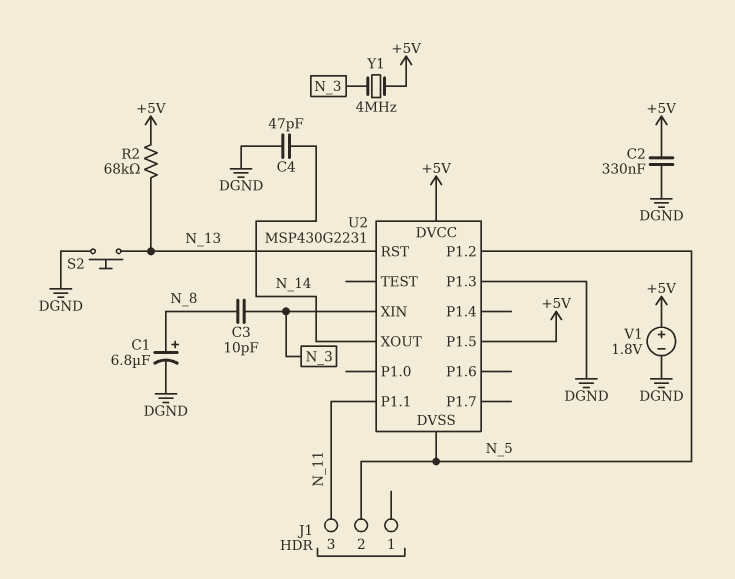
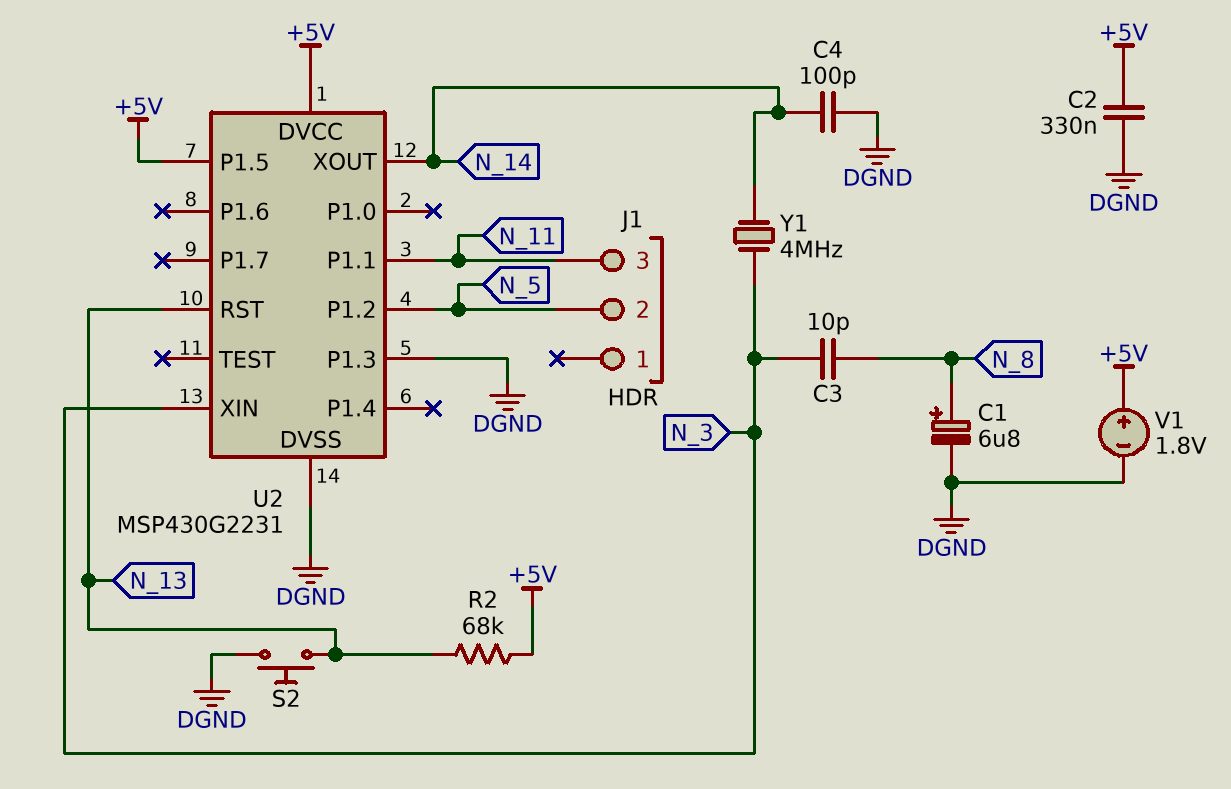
C4: 47pF (DGND, N_14) -> 100pF (DGND, N_14)
U2 pin DVSS: N_5 -> DGND
Y1: 4MHz (+5V, N_3) -> 4MHz (N_3, N_14)

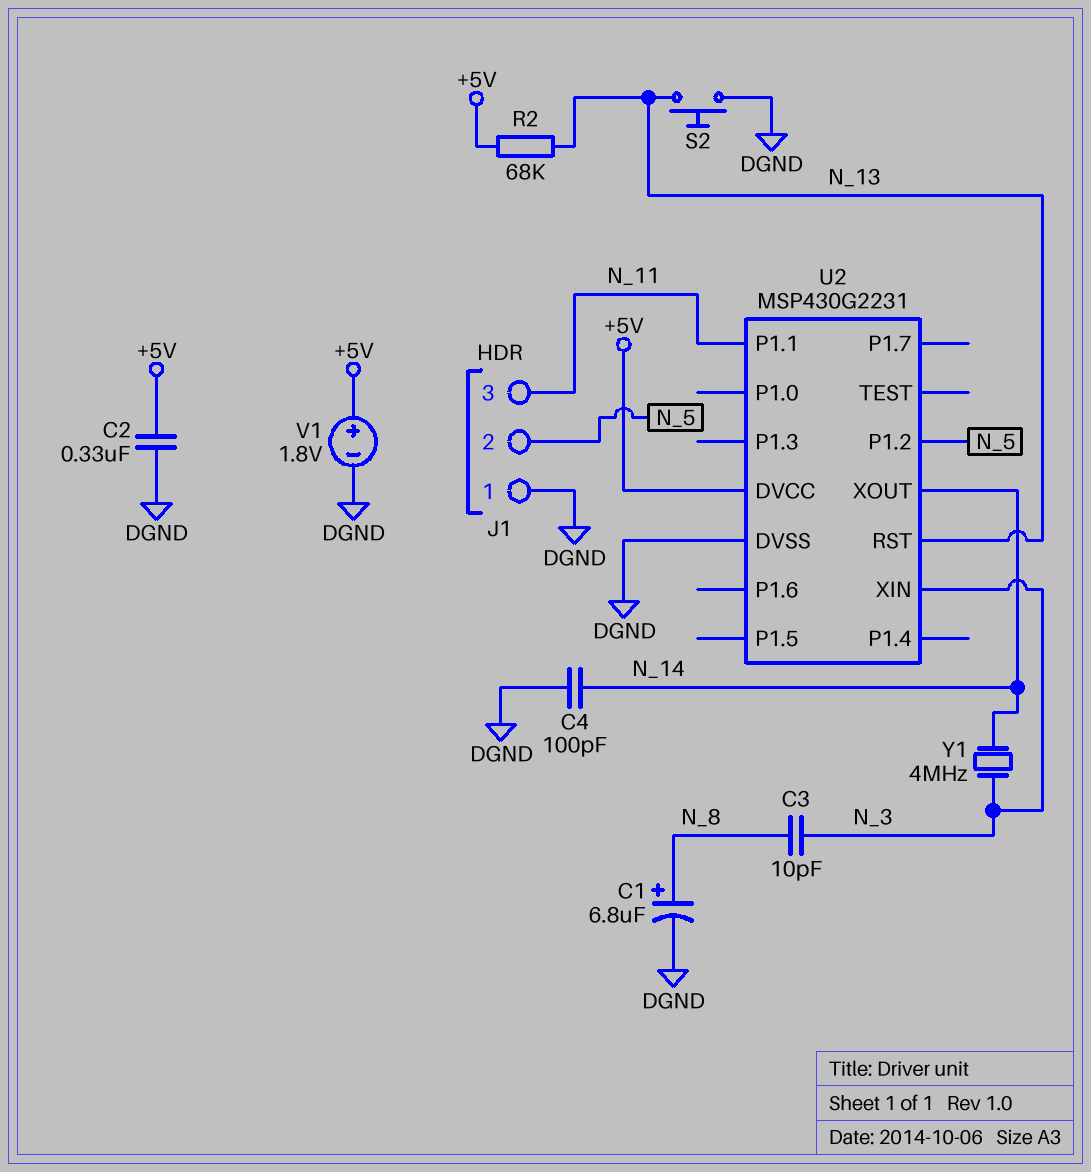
J1 pin 1: none -> DGND
U2 pin P1.3: DGND -> none
U2 pin P1.5: +5V -> none

